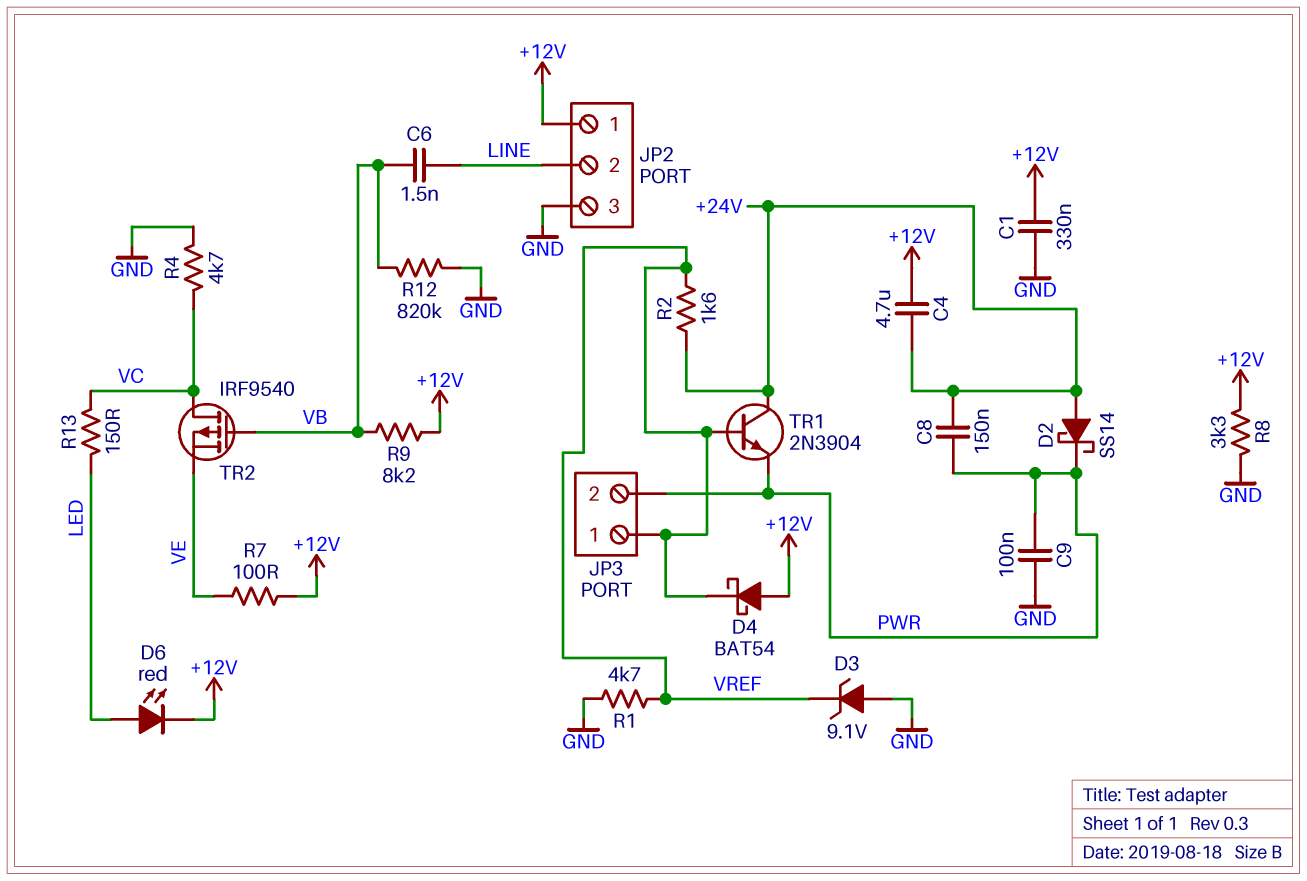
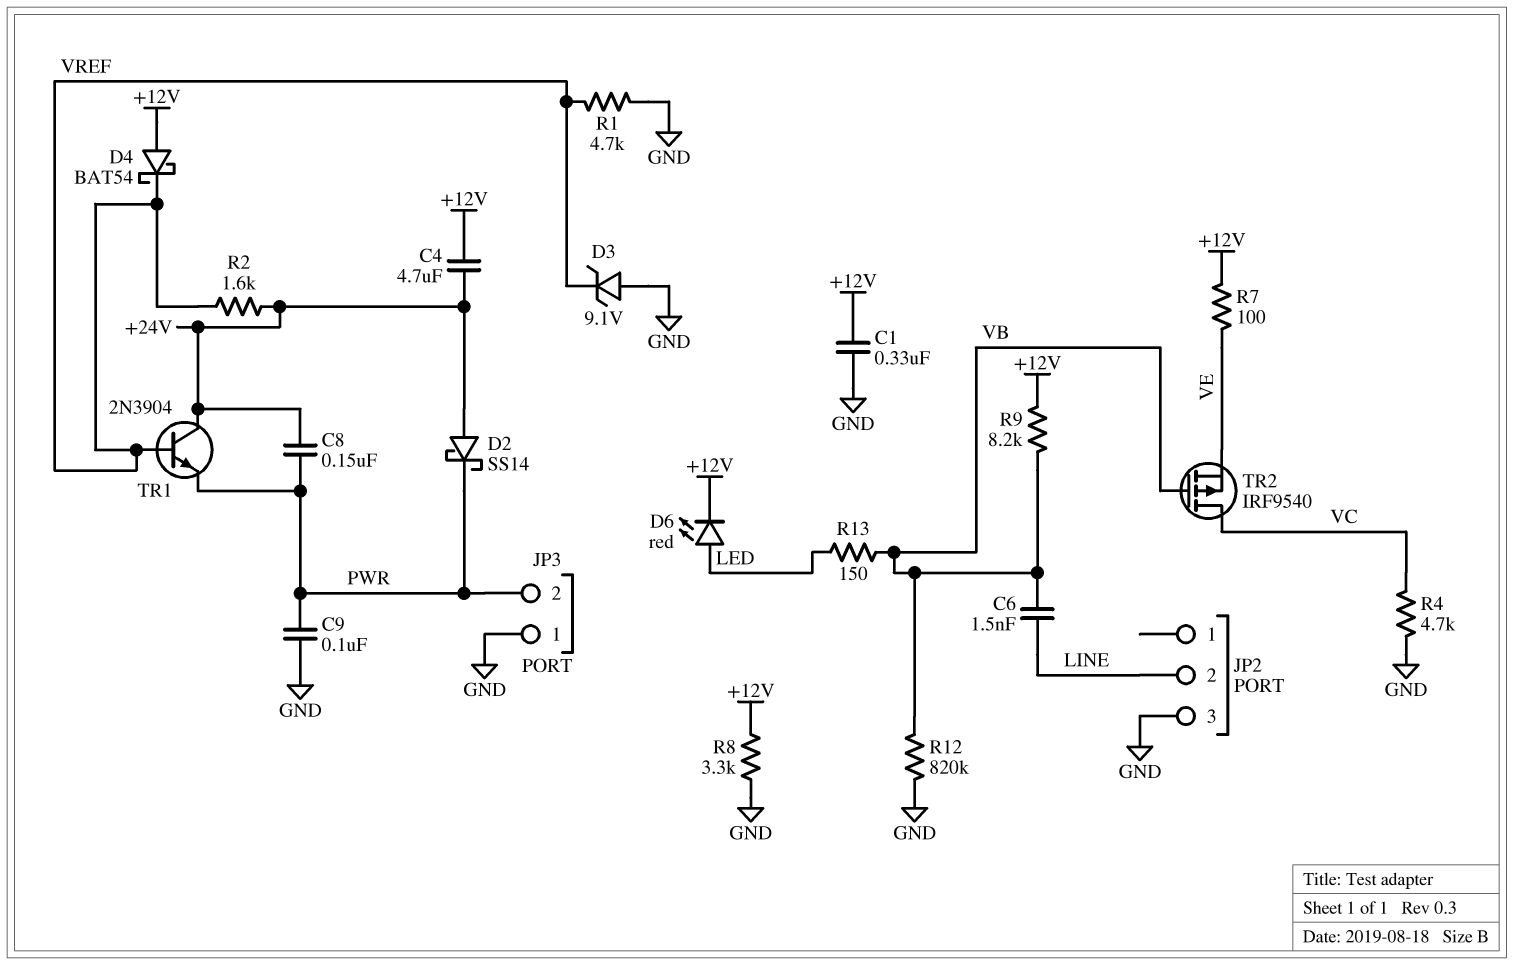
JP2 pin 1: +12V -> none
JP3 pin 1: VREF -> GND
R13: 150 (LED, VC) -> 150 (LED, VB)

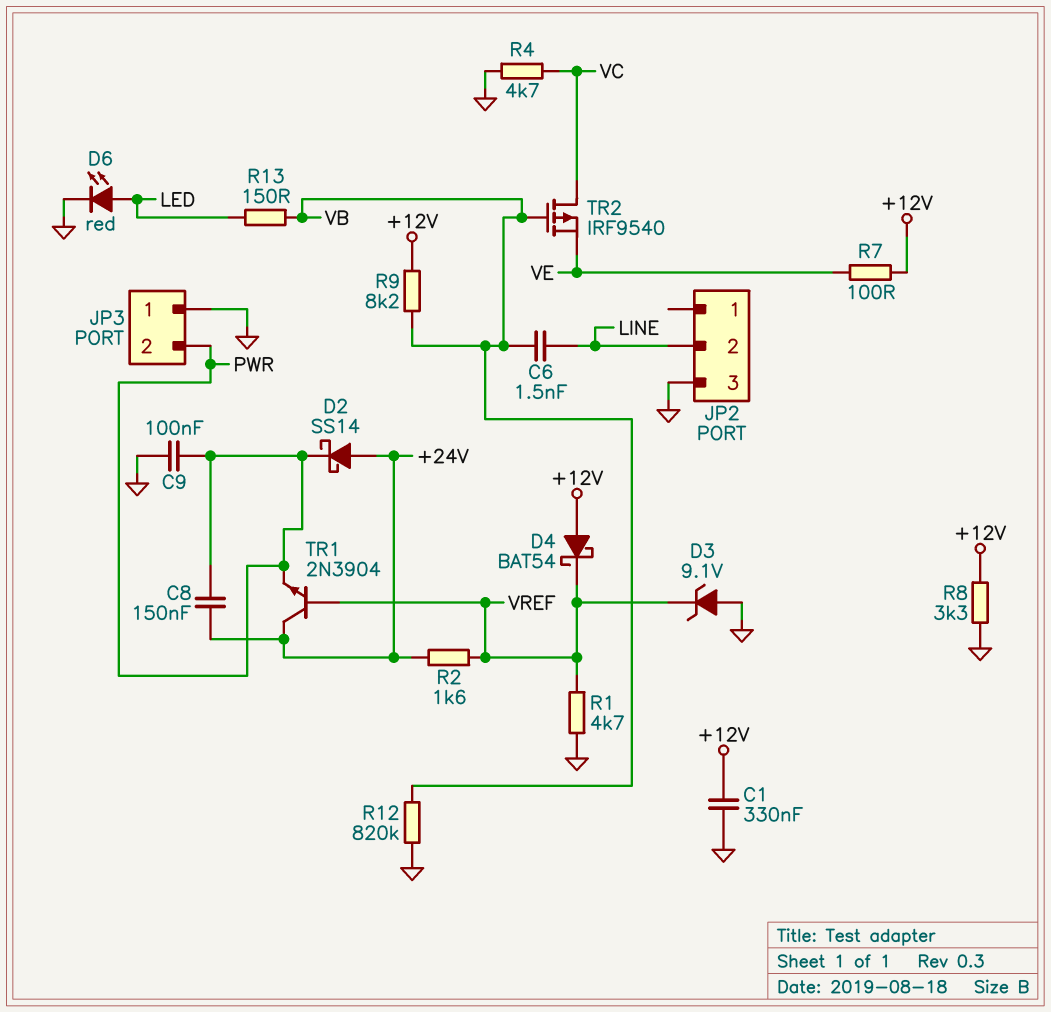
C4: 4.7uF (+12V, +24V) -> none
D6: LED red (A LED, K +12V) -> LED red (A LED, K GND)

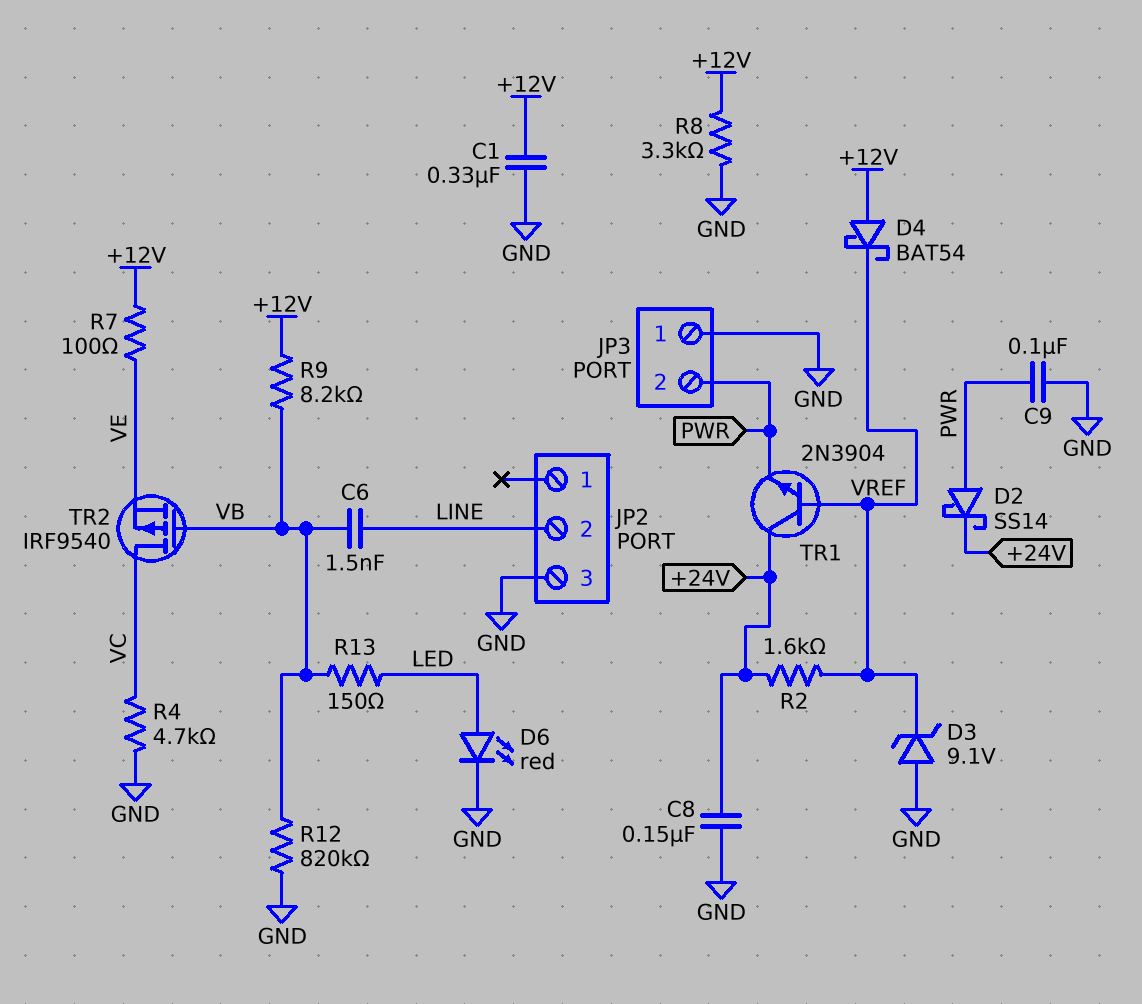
C8: 150nF (+24V, PWR) -> 150nF (+24V, GND)
D2: schottky SS14 (A +24V, K PWR) -> schottky SS14 (A PWR, K +24V)
R1: 4.7k (GND, VREF) -> none

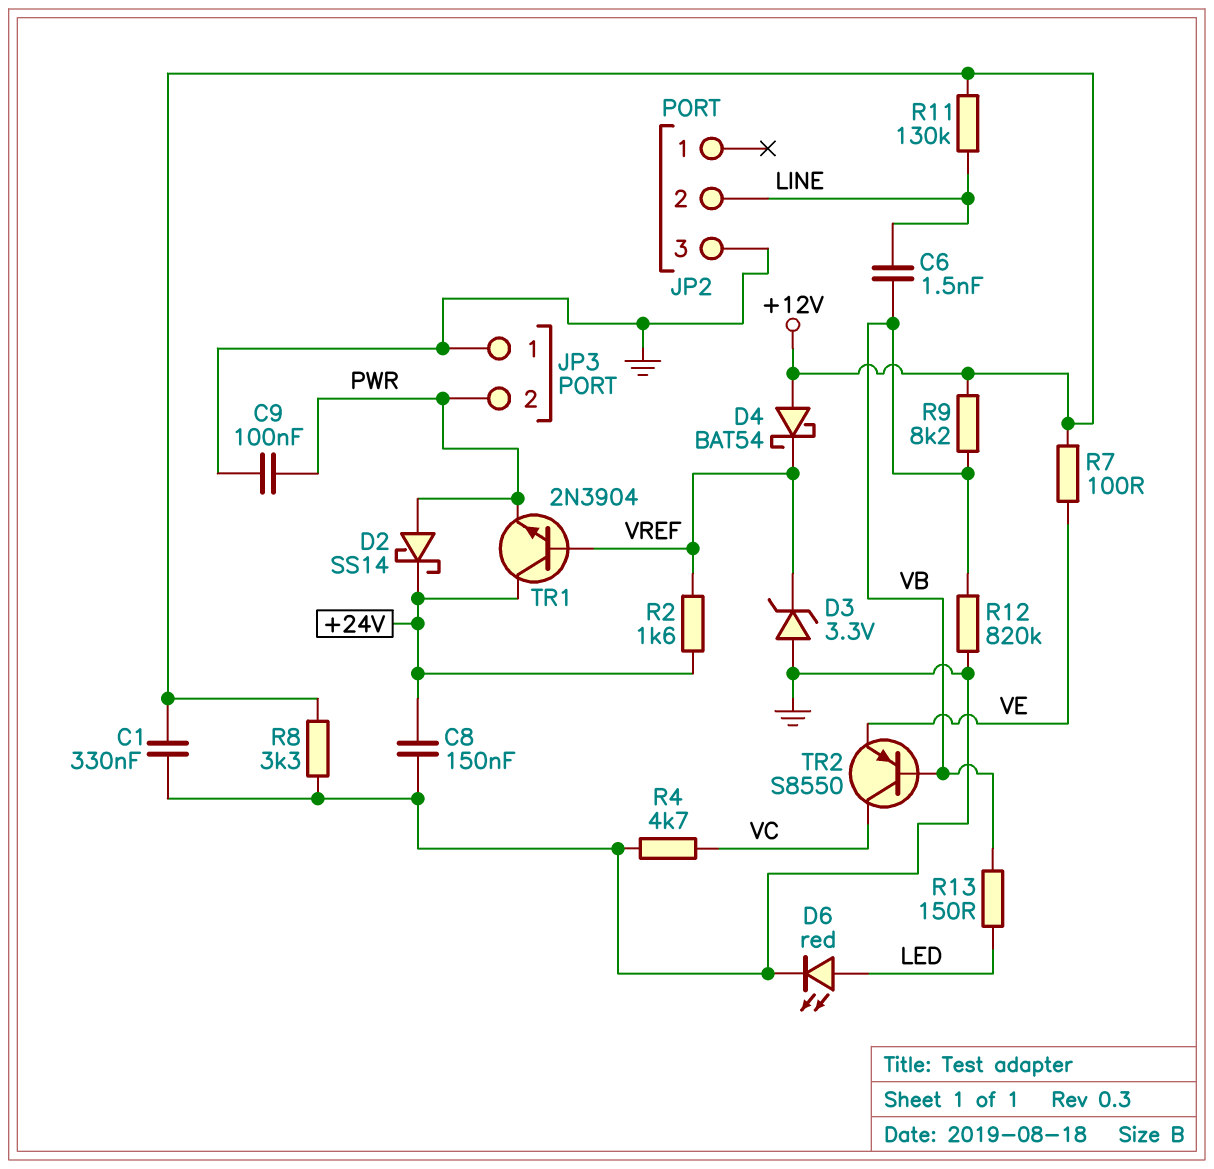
D3: zener 9.1V (A GND, K VREF) -> zener 3.3V (A GND, K VREF)
R11: none -> 130k (+12V, LINE)
TR2: PMOS IRF9540 (G VB, D VC, S VE) -> PNP S8550 (B VB, C VC, E VE)

